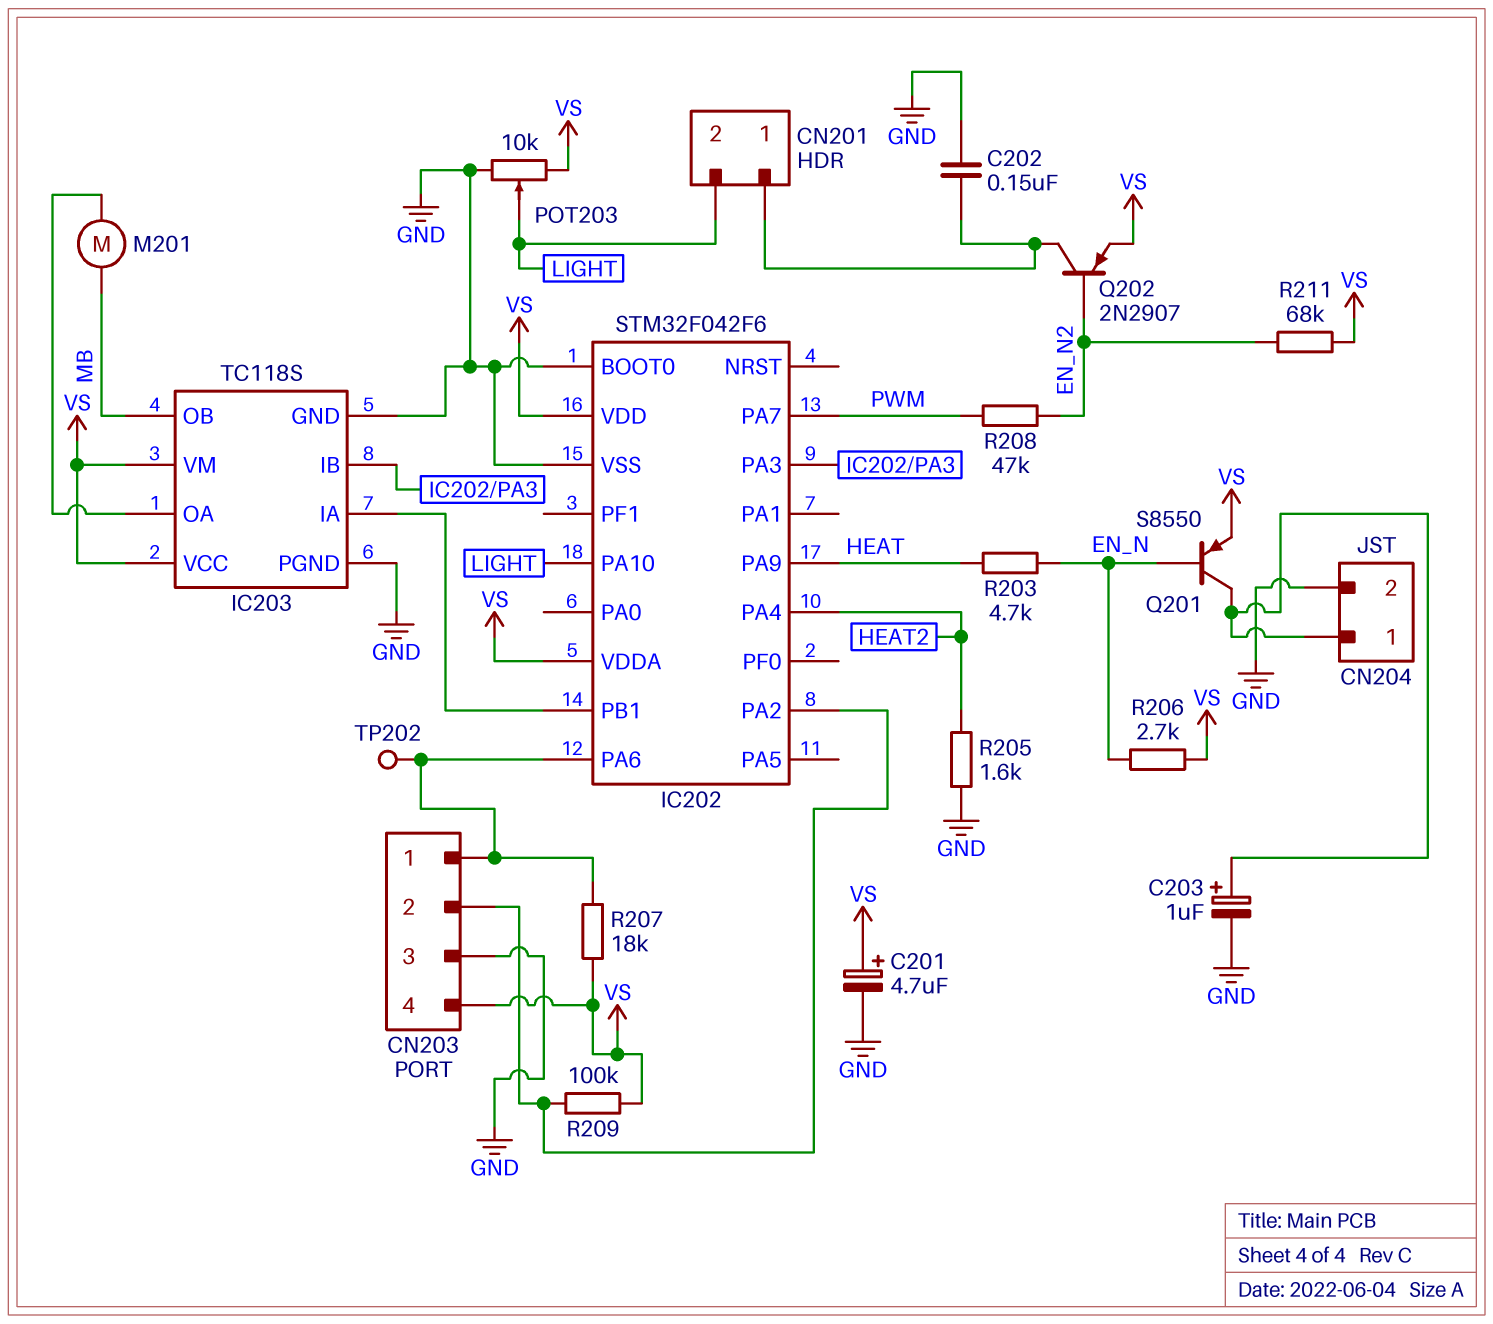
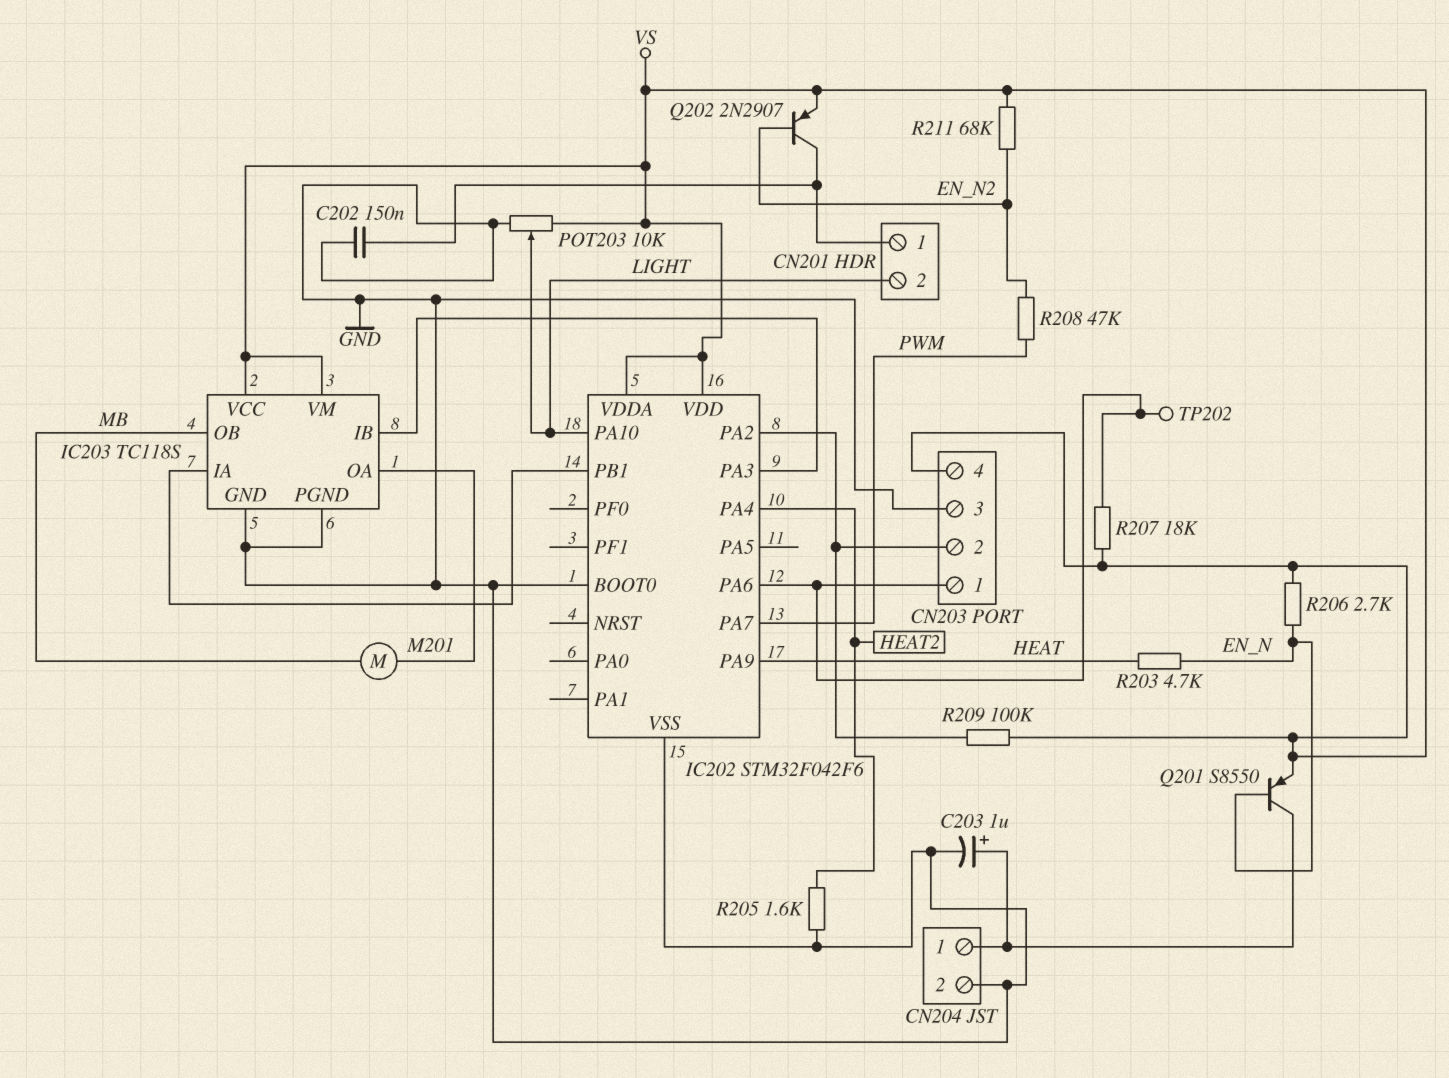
C201: 4.7uF (plus VS, minus GND) -> none

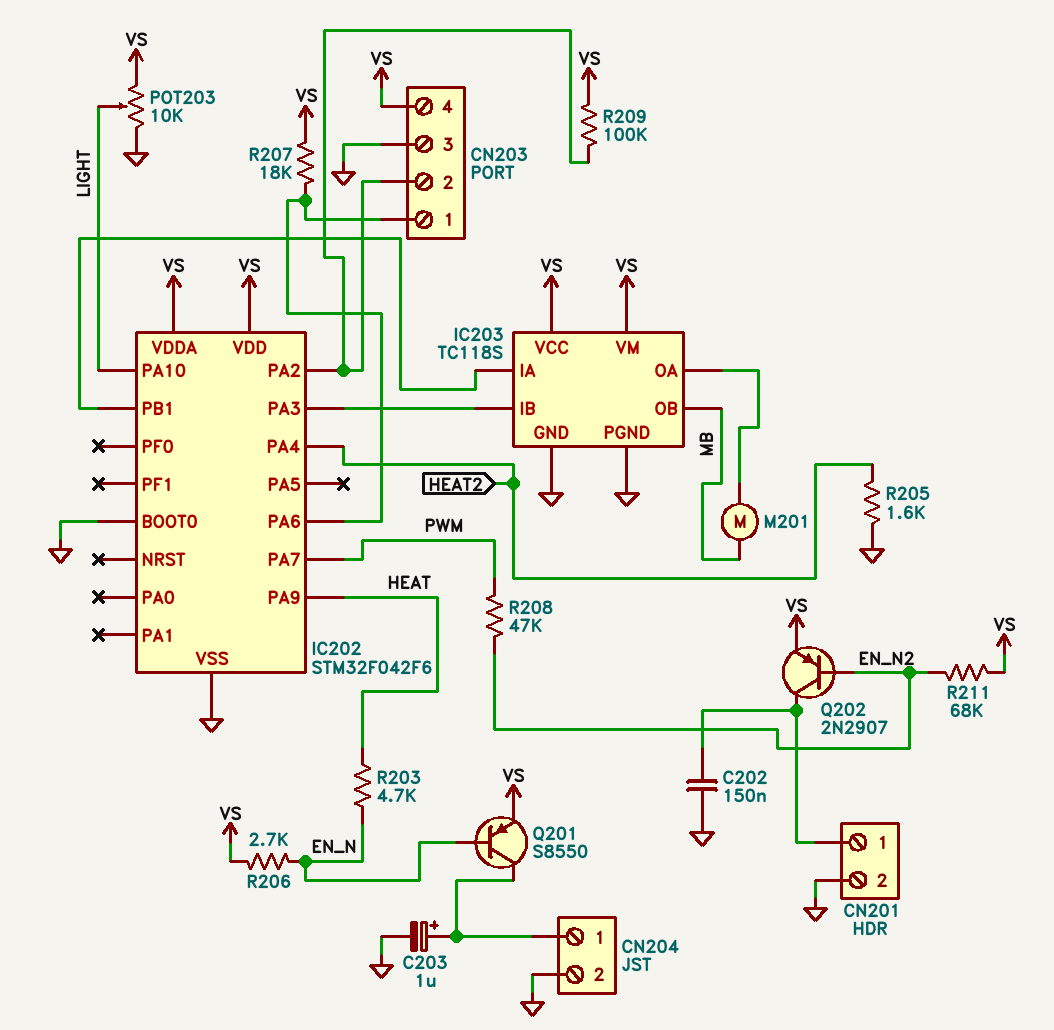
CN201 pin 2: LIGHT -> GND
TP202: test point (CN203/1) -> none

